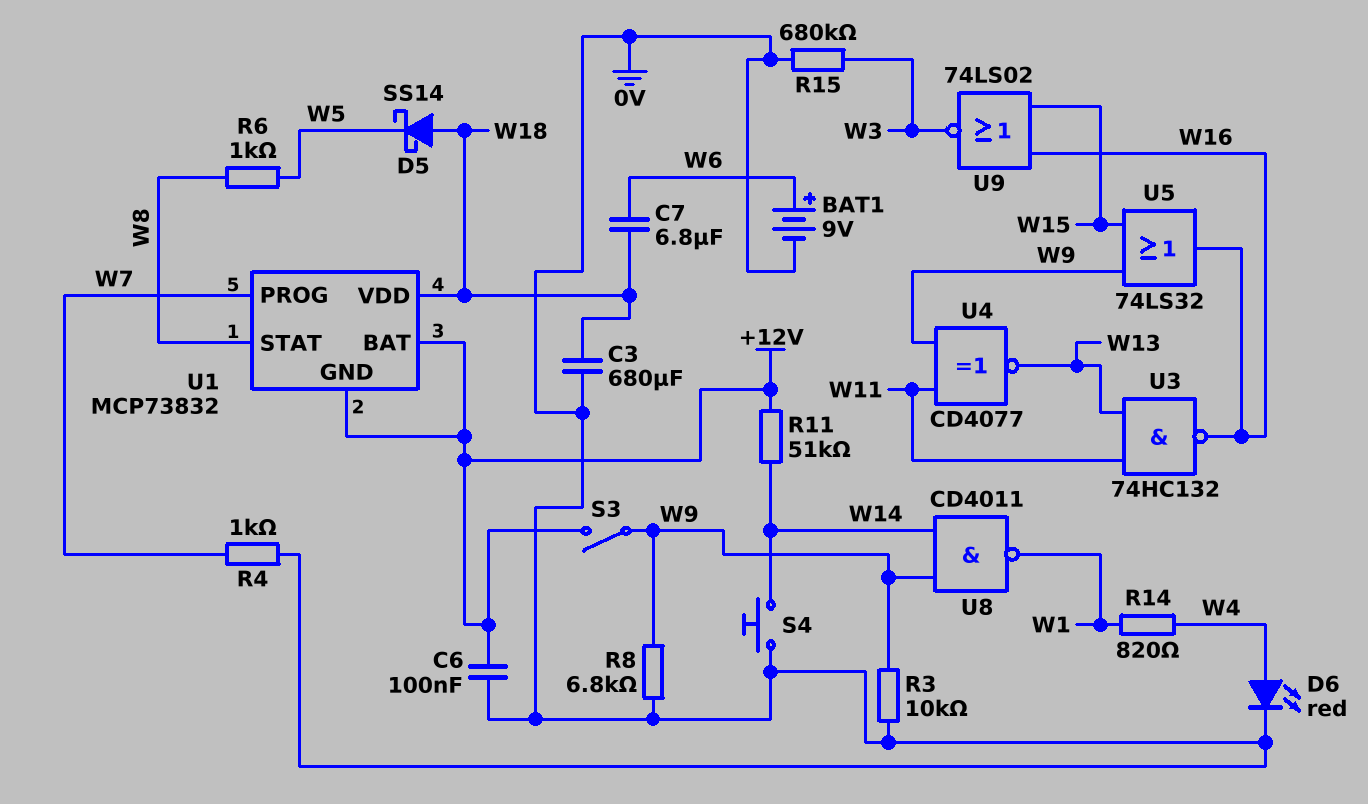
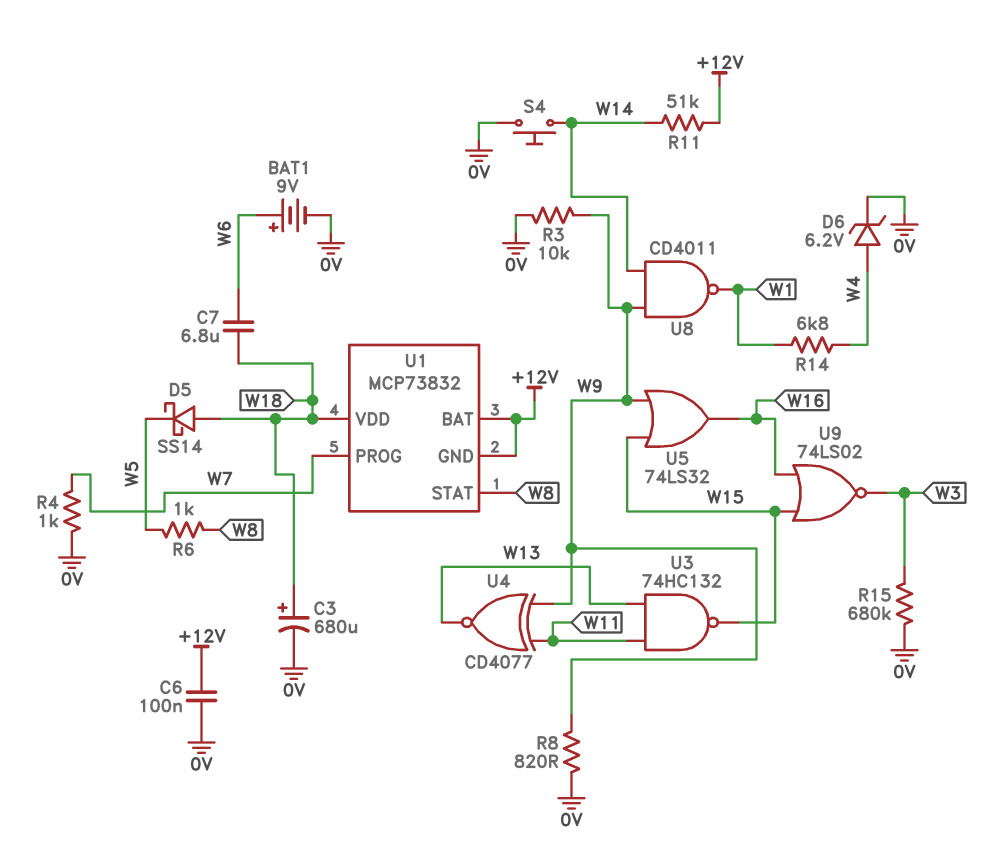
C3: 680uF (0V, W18) -> 680uF (plus W18, minus 0V)
D6: LED red (A W4, K 0V) -> zener 6.2V (A W4, K 0V)
R8: 6.8k (0V, W9) -> 820 (0V, W9)
R14: 820 (W1, W4) -> 6.8k (W1, W4)
S3: switch (+12V, W9) -> none
U3: NAND 74HC132 (in W11, in W13, out W16) -> NAND 74HC132 (in W11, in W13, out W15)

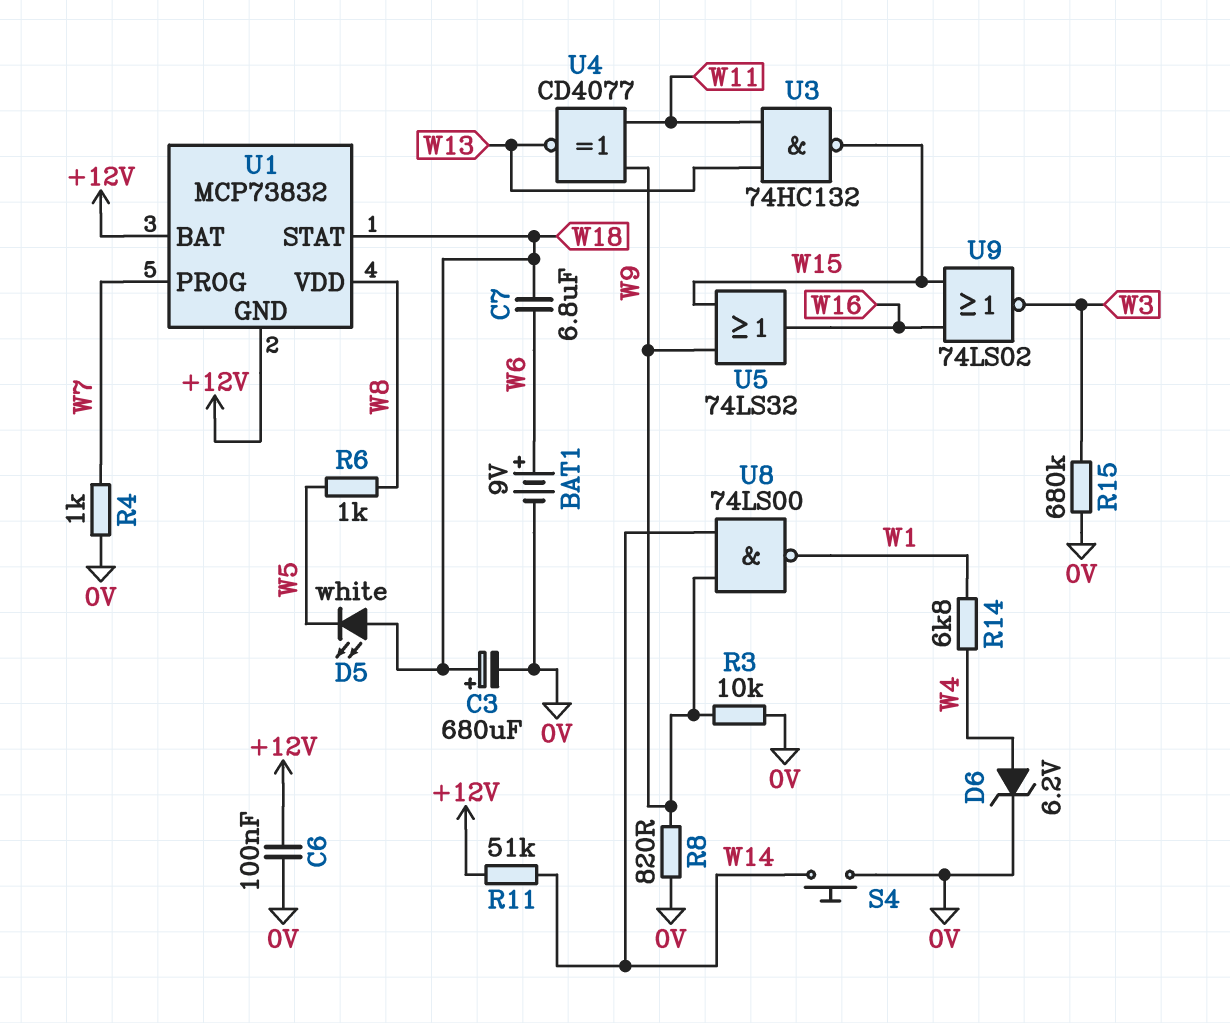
D5: schottky SS14 (A W18, K W5) -> LED white (A W18, K W5)
U1 pin STAT: W8 -> W18
U1 pin VDD: W18 -> W8
U8: NAND CD4011 (in W9, in W14, out W1) -> NAND 74LS00 (in W9, in W14, out W1)

